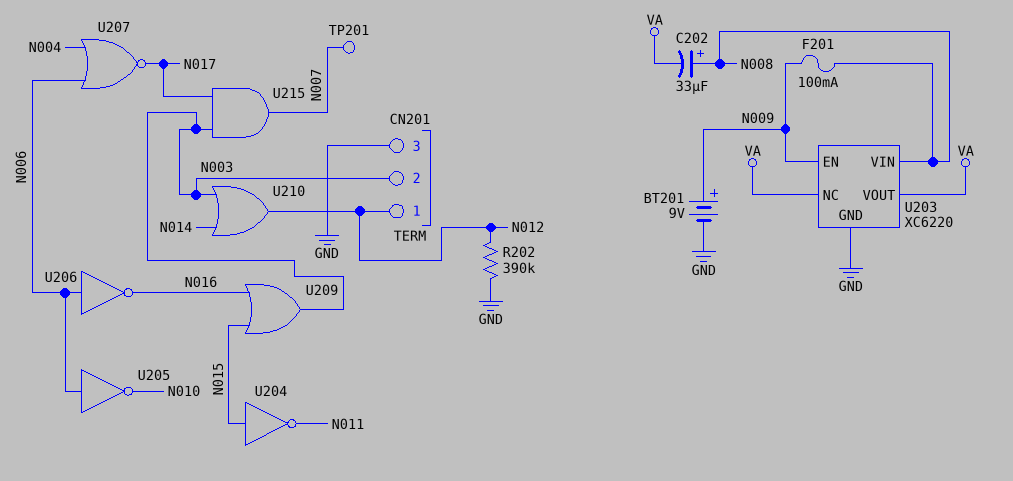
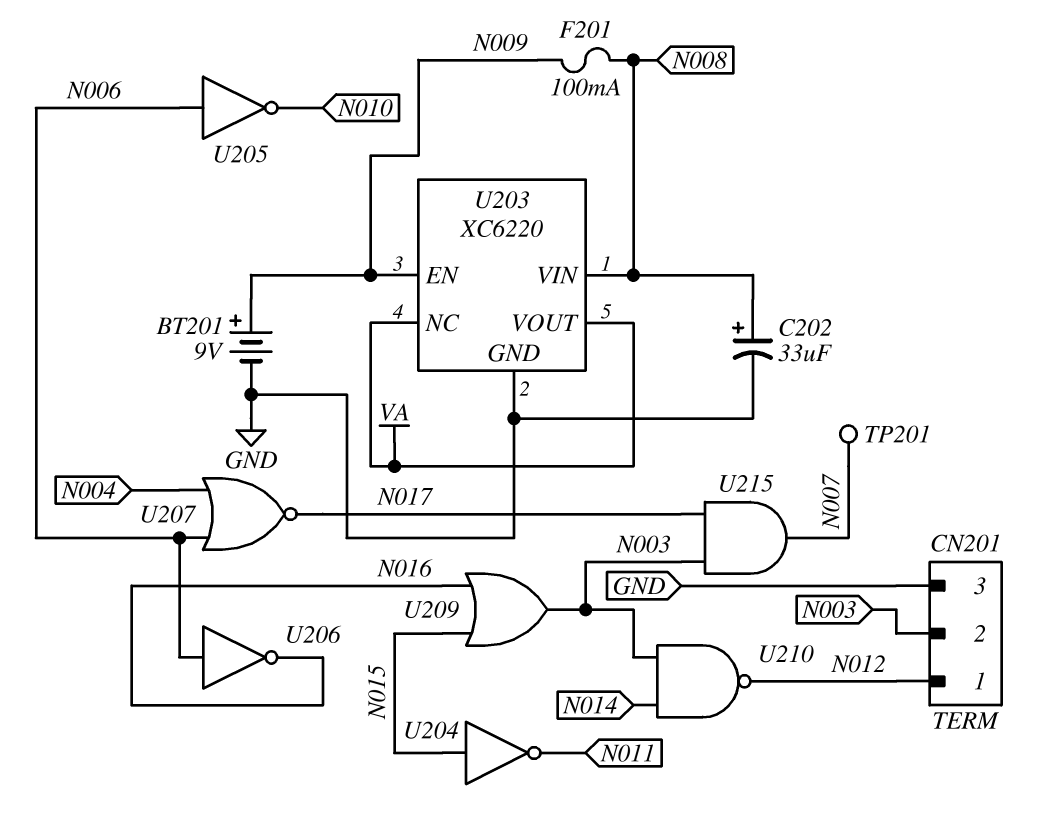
C202: 33uF (plus N008, minus VA) -> 33uF (plus N008, minus GND)
R202: 390k (GND, N012) -> none
U210: OR (in N003, in N014, out N012) -> NAND (in N003, in N014, out N012)

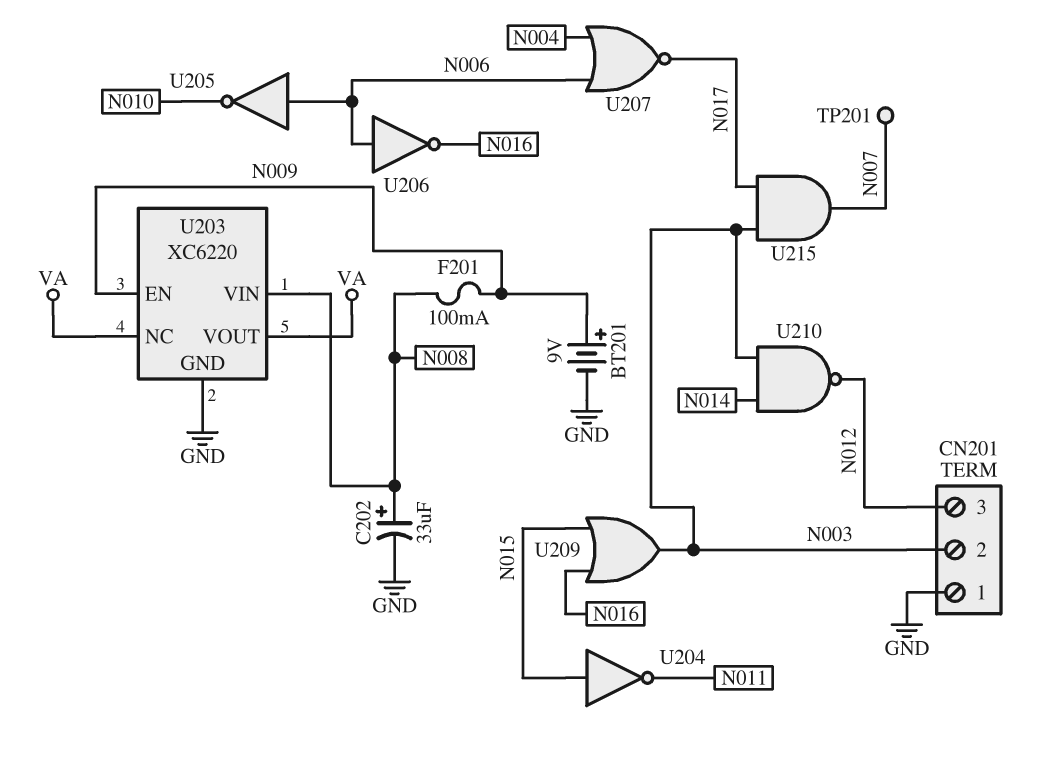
CN201 pin 1: N012 -> GND
CN201 pin 3: GND -> N012

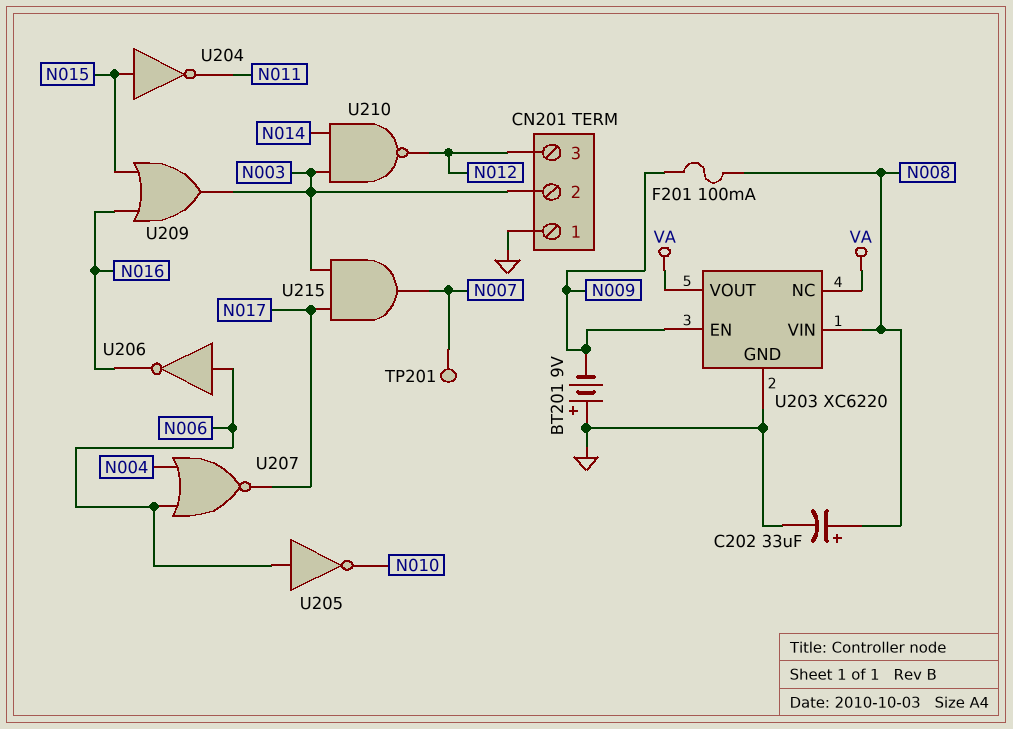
BT201: 9V (plus N009, minus GND) -> 9V (plus GND, minus N009)

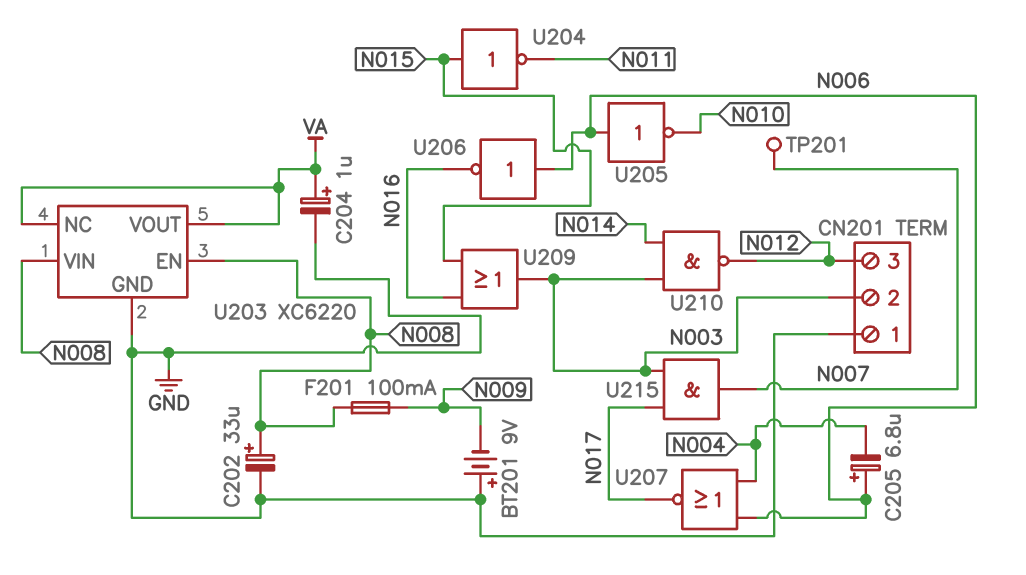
C204: none -> 1uF (plus VA, minus GND)
C205: none -> 6.8uF (plus N006, minus N004)
U203 pin EN: N009 -> N008

